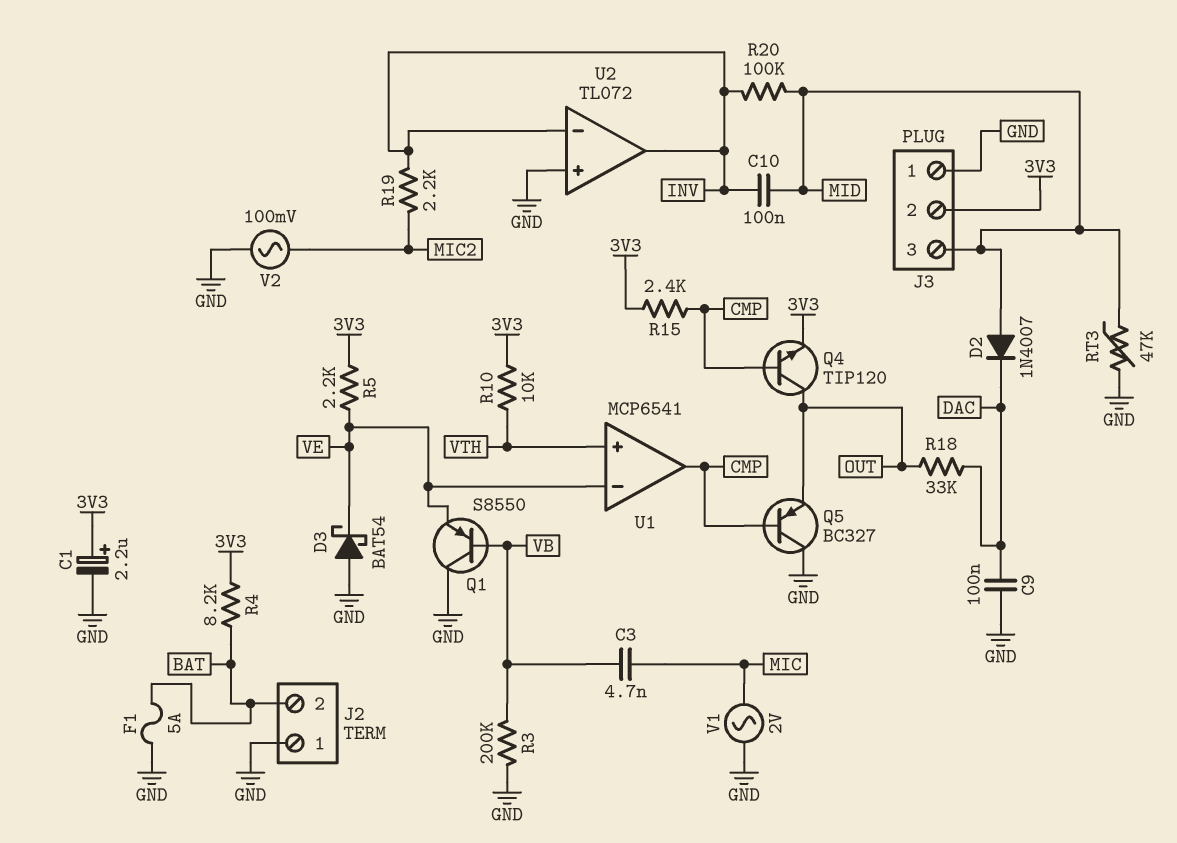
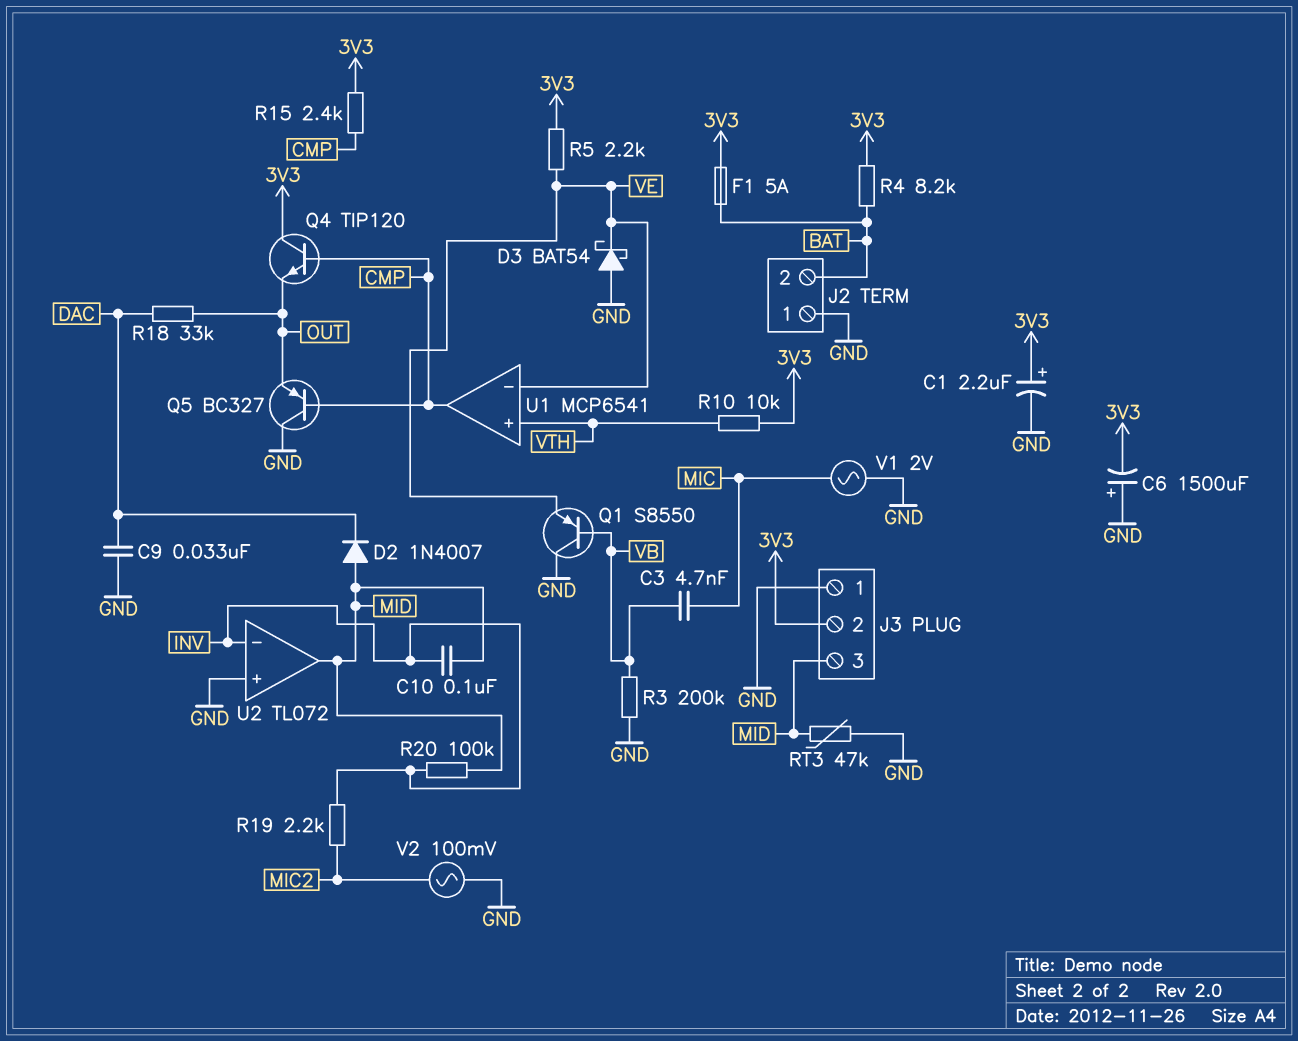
C6: none -> 1500uF (plus GND, minus 3V3)
C9: 100nF (DAC, GND) -> 33nF (DAC, GND)
F1: 5A (BAT, GND) -> 5A (3V3, BAT)
Q4: NPN TIP120 (B CMP, C OUT, E 3V3) -> NPN TIP120 (B CMP, C 3V3, E OUT)
U2 pin out: INV -> MID

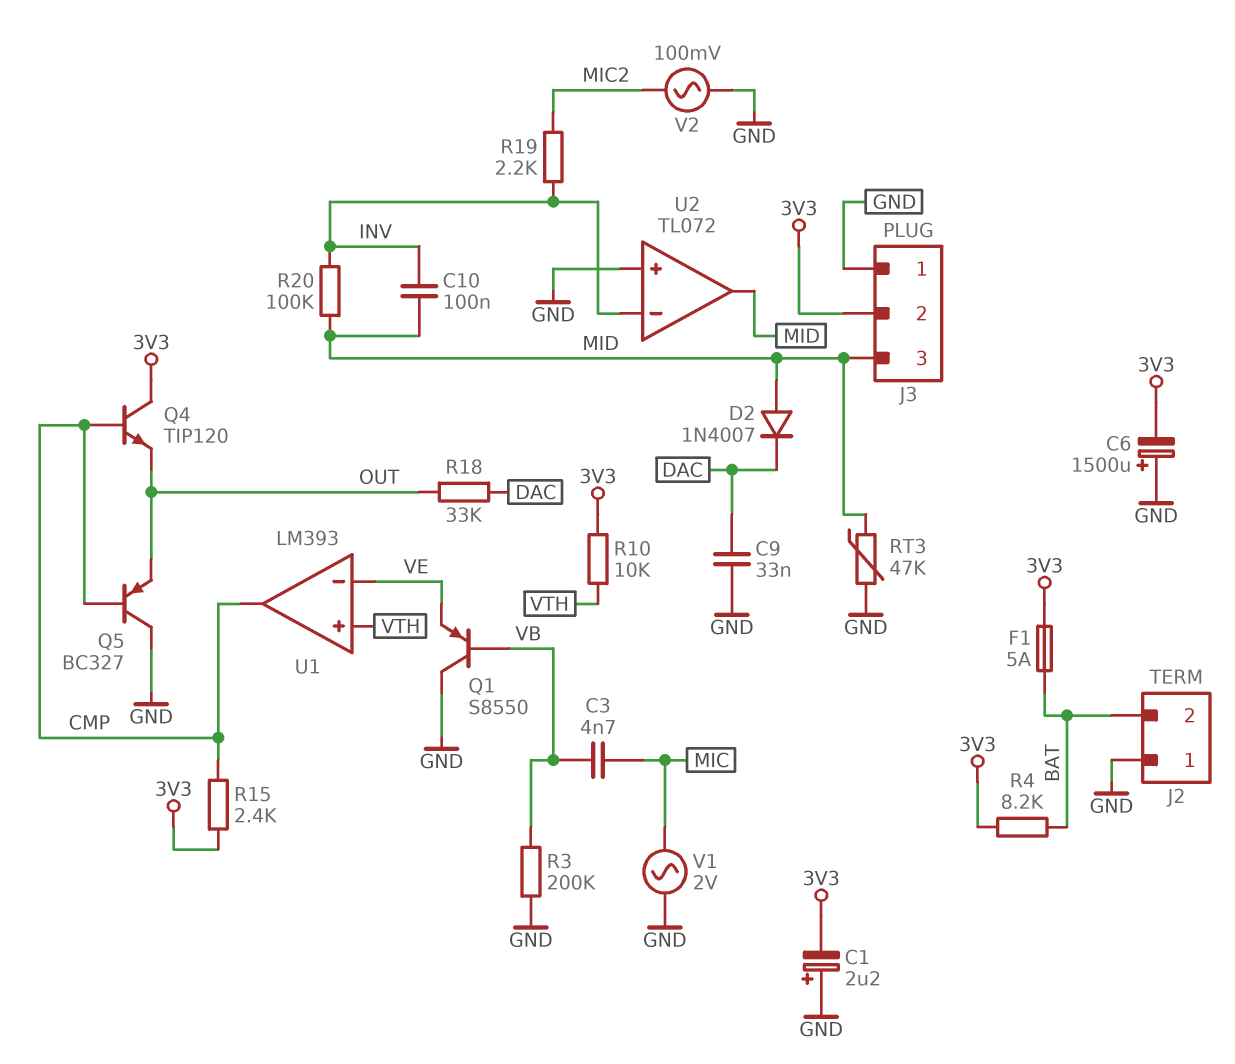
C1: 2.2uF (plus 3V3, minus GND) -> 2.2uF (plus GND, minus 3V3)
D3: schottky BAT54 (A GND, K VE) -> none
R5: 2.2k (3V3, VE) -> none
U1: MCP6541 -> LM393

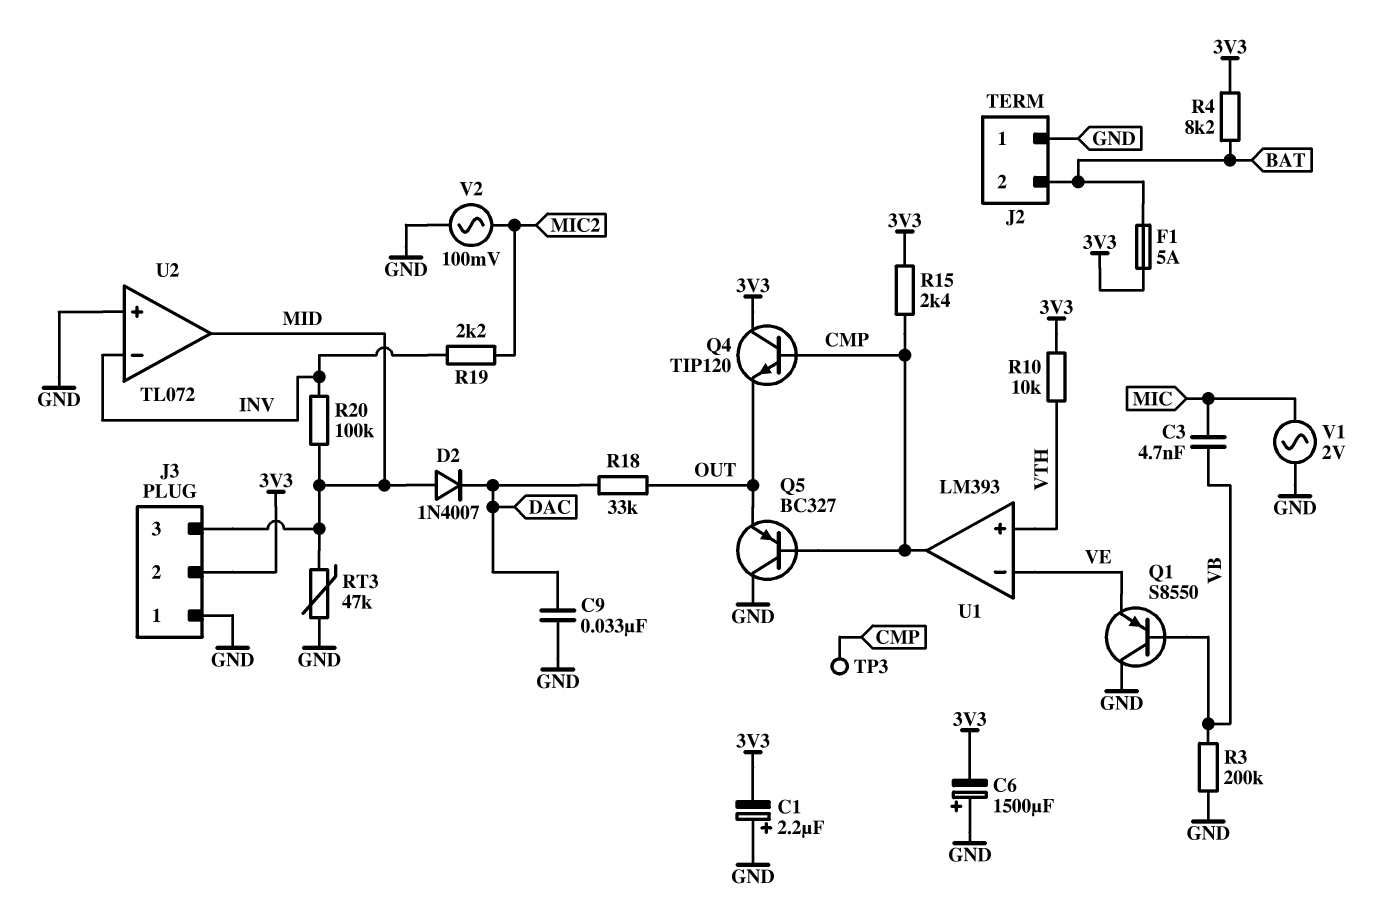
C10: 100nF (INV, MID) -> none
TP3: none -> test point (CMP)

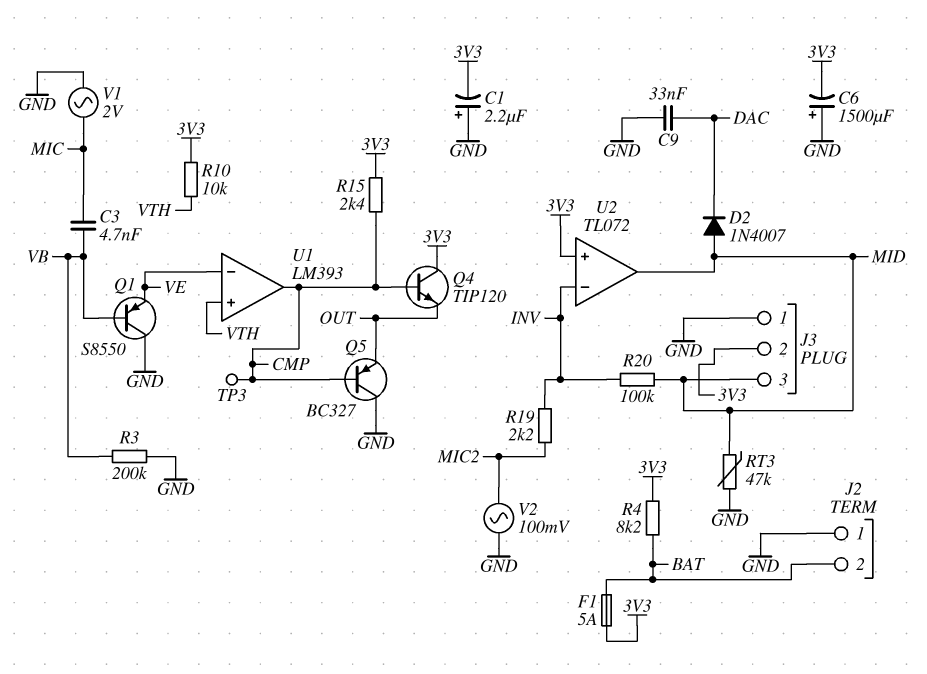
R18: 33k (DAC, OUT) -> none
U2 pin in+: GND -> 3V3

